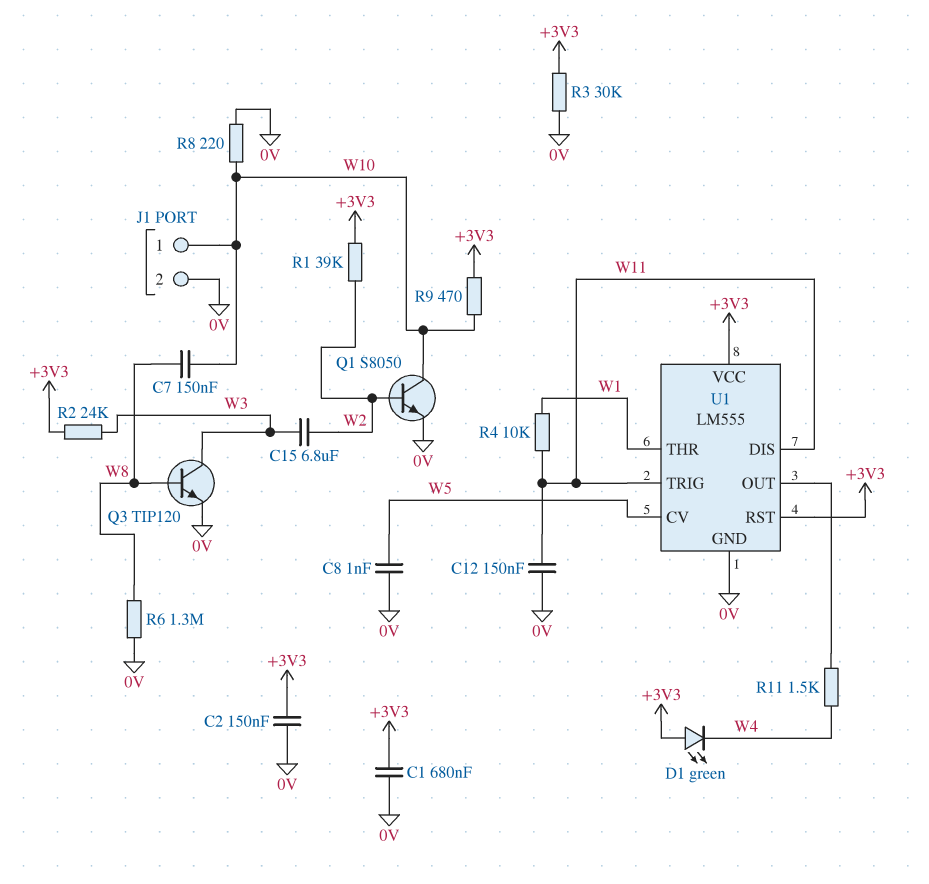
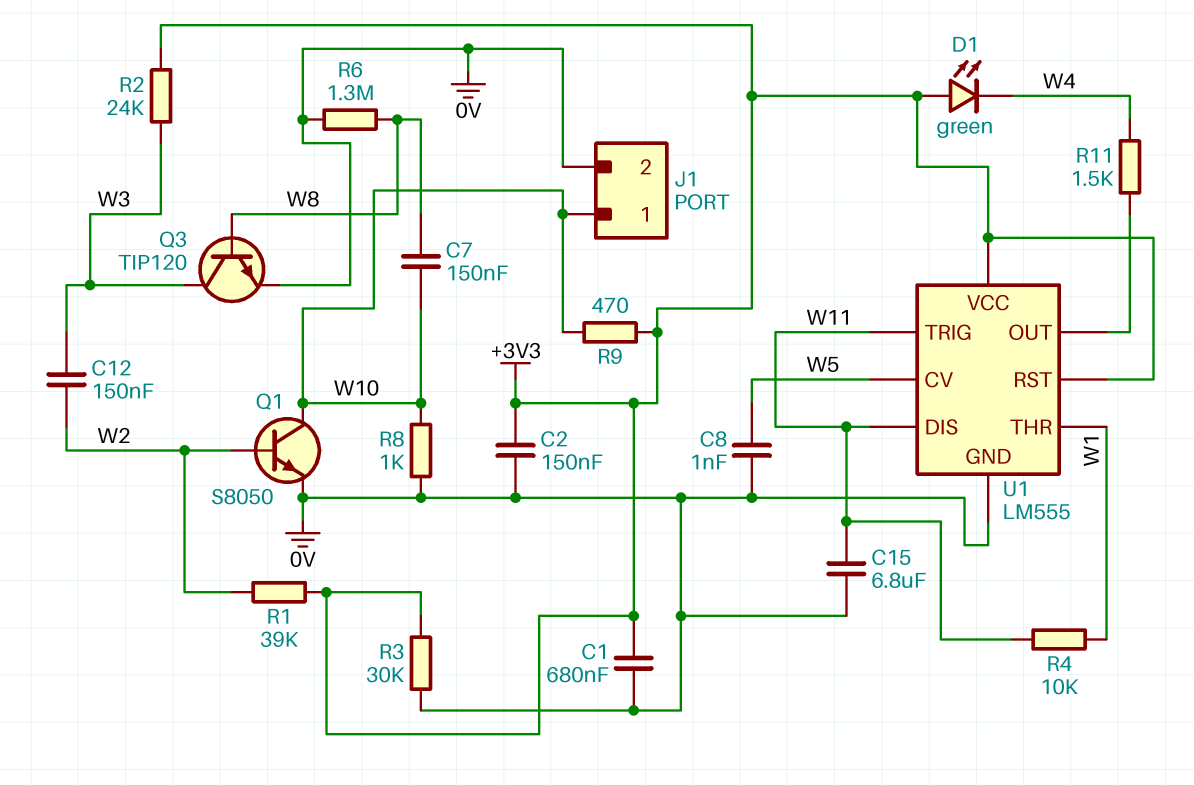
C12: 150nF (0V, W11) -> 150nF (W2, W3)
C15: 6.8uF (W2, W3) -> 6.8uF (0V, W11)
R8: 220 (0V, W10) -> 1k (0V, W10)

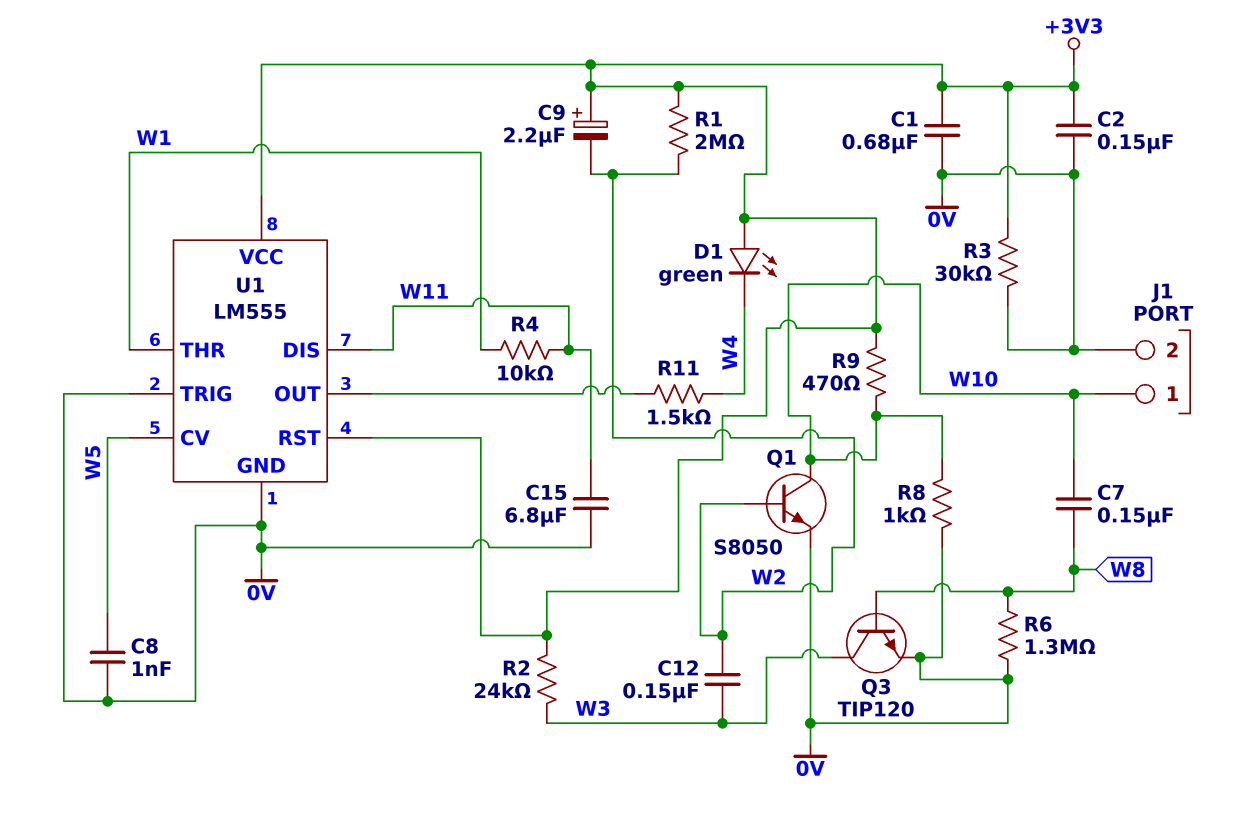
C9: none -> 2.2uF (plus +3V3, minus W2)
R1: 39k (+3V3, W2) -> 2M (+3V3, W2)
U1 pin TRIG: W11 -> 0V

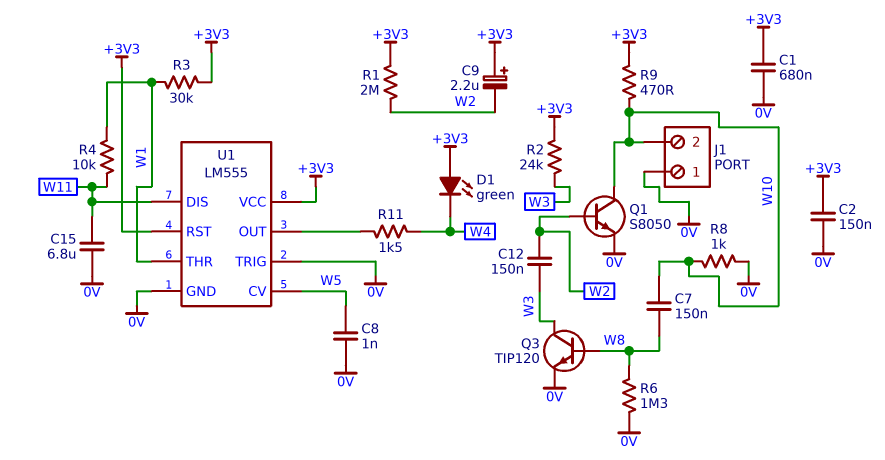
J1 pin 1: W10 -> 0V
J1 pin 2: 0V -> W10
R3: 30k (+3V3, 0V) -> 30k (+3V3, W1)

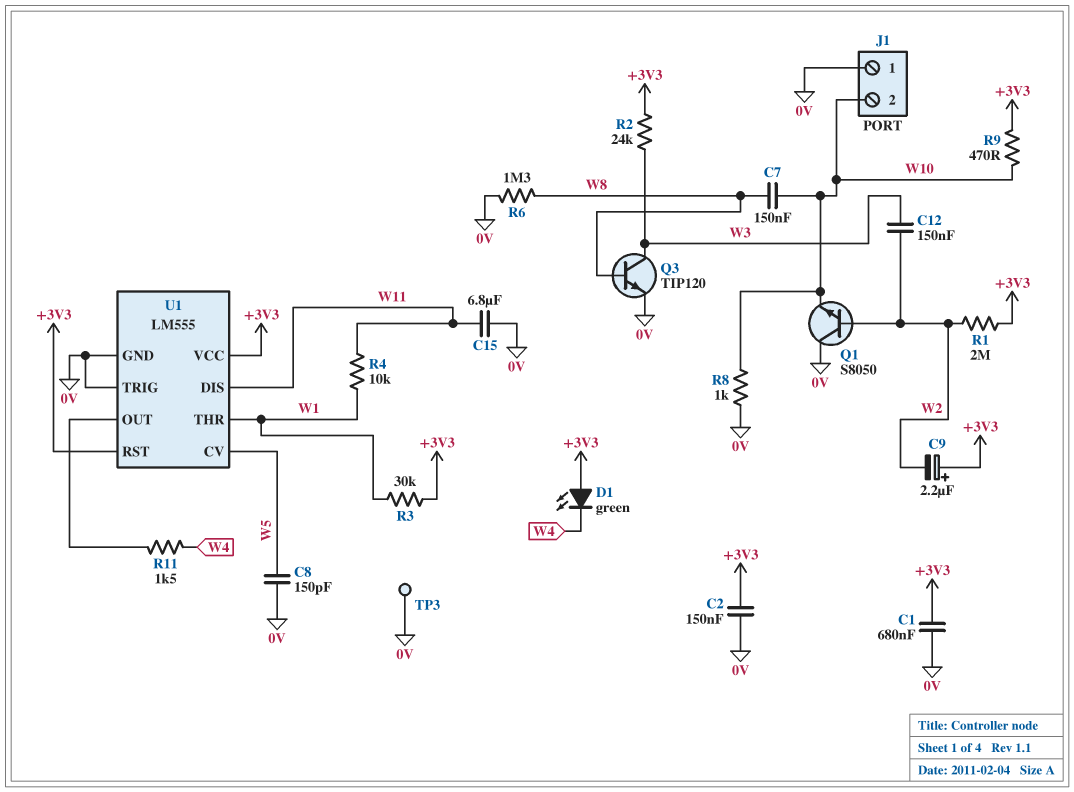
C8: 1nF (0V, W5) -> 150pF (0V, W5)
Q1: NPN S8050 (B W2, C W10, E 0V) -> NPN S8050 (B W2, C 0V, E W10)
TP3: none -> test point (0V)

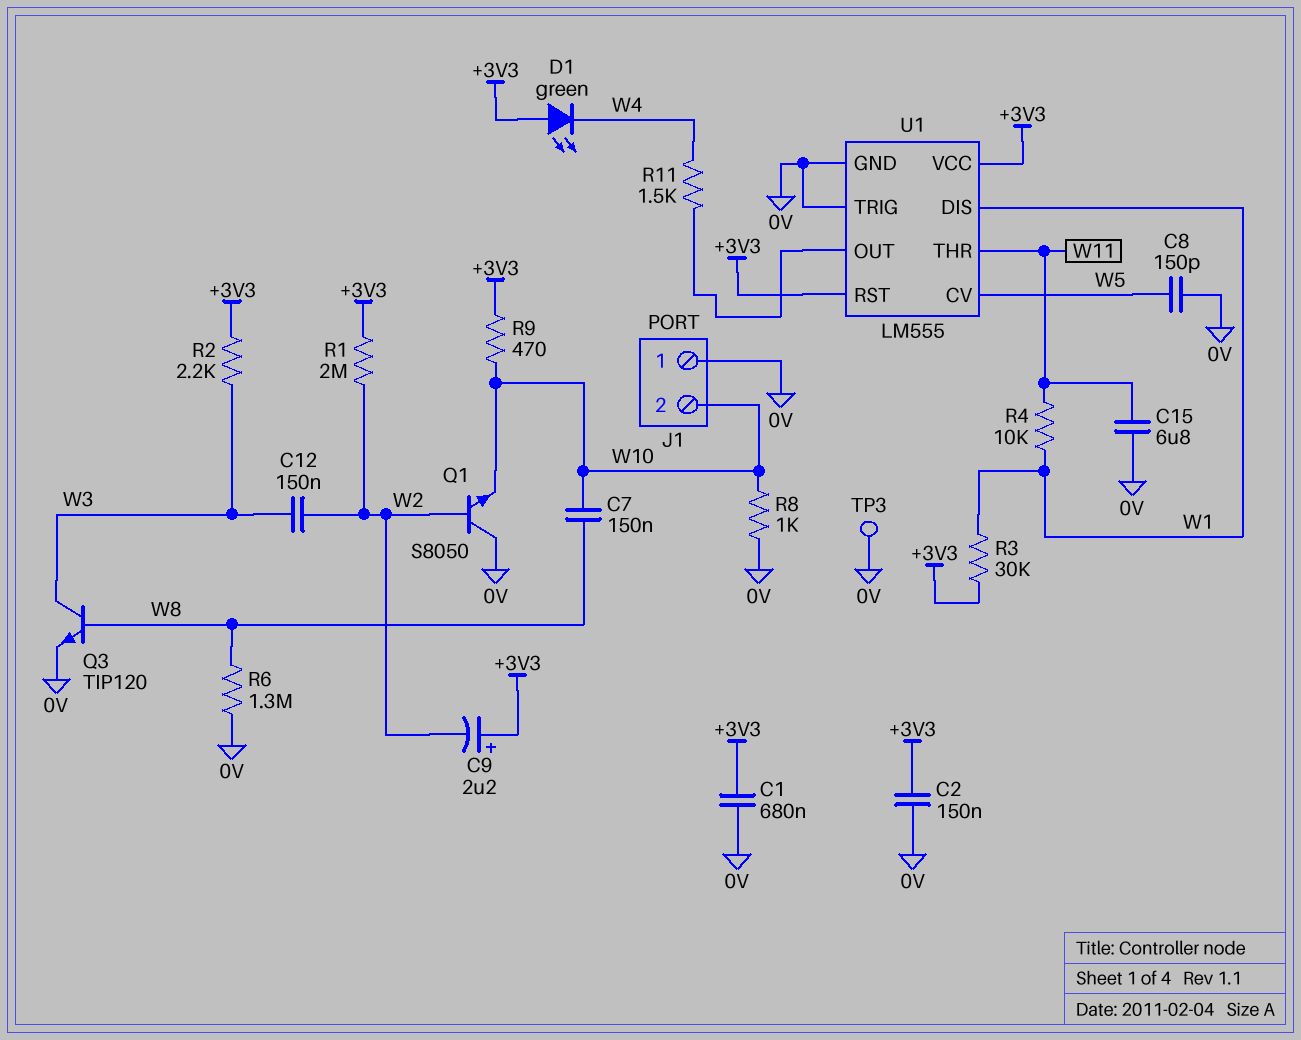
R2: 24k (+3V3, W3) -> 2.2k (+3V3, W3)
U1 pin DIS: W11 -> W1
U1 pin THR: W1 -> W11

